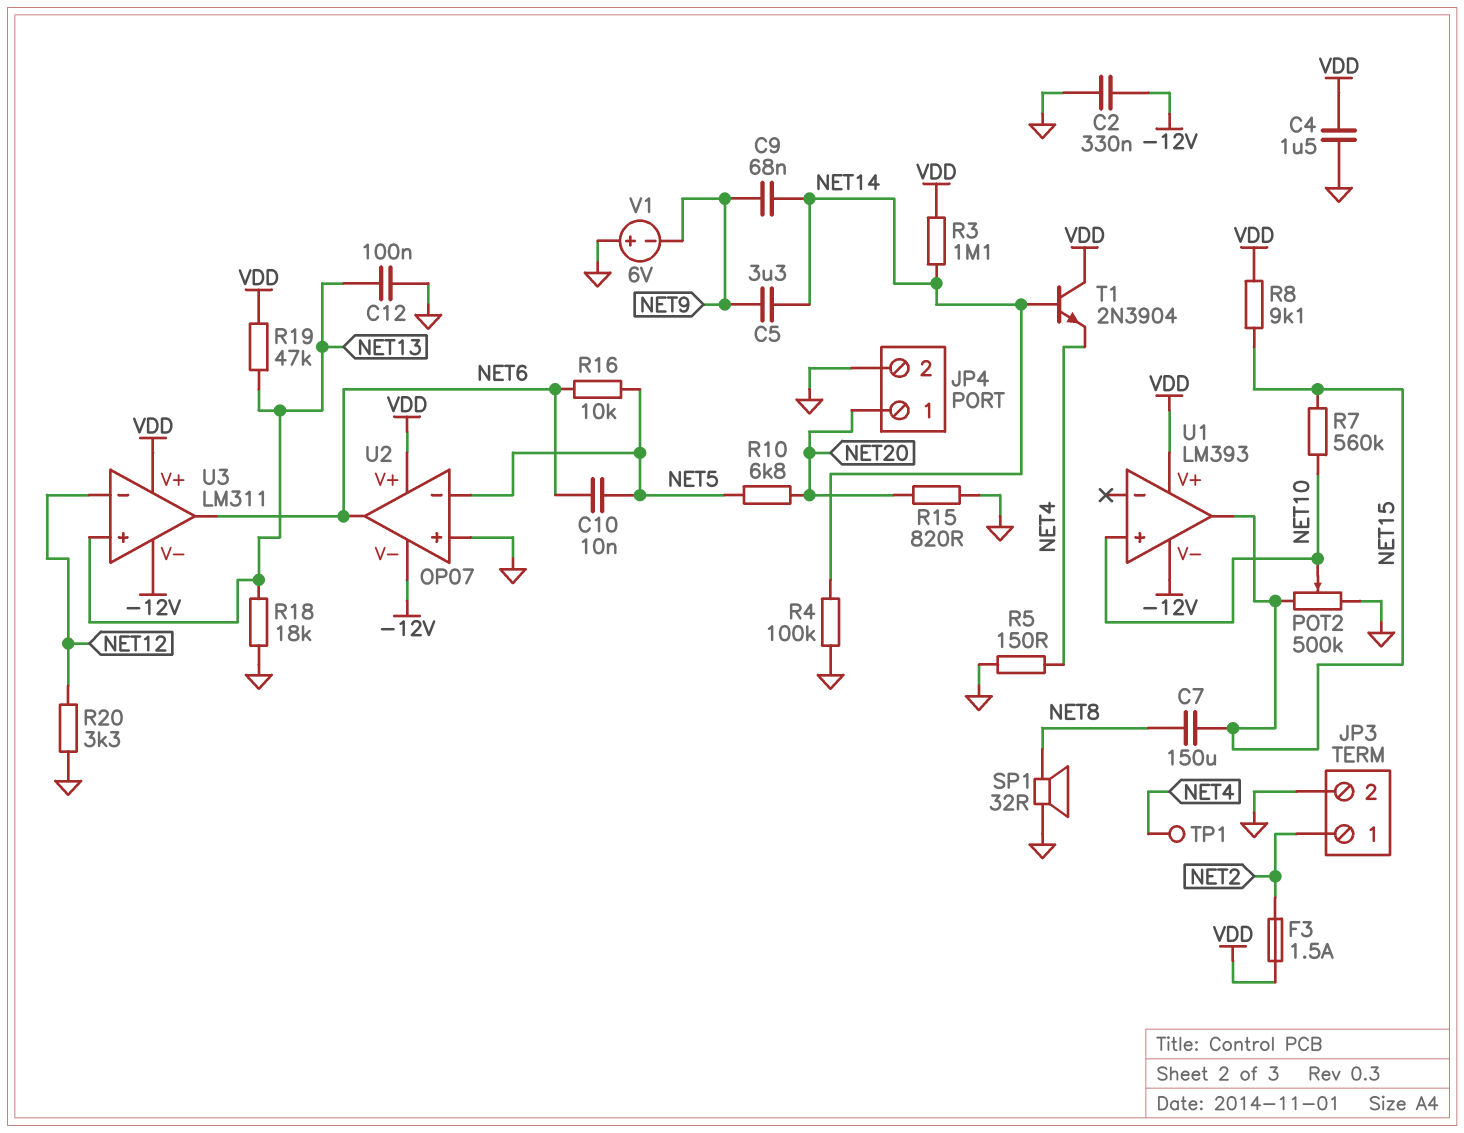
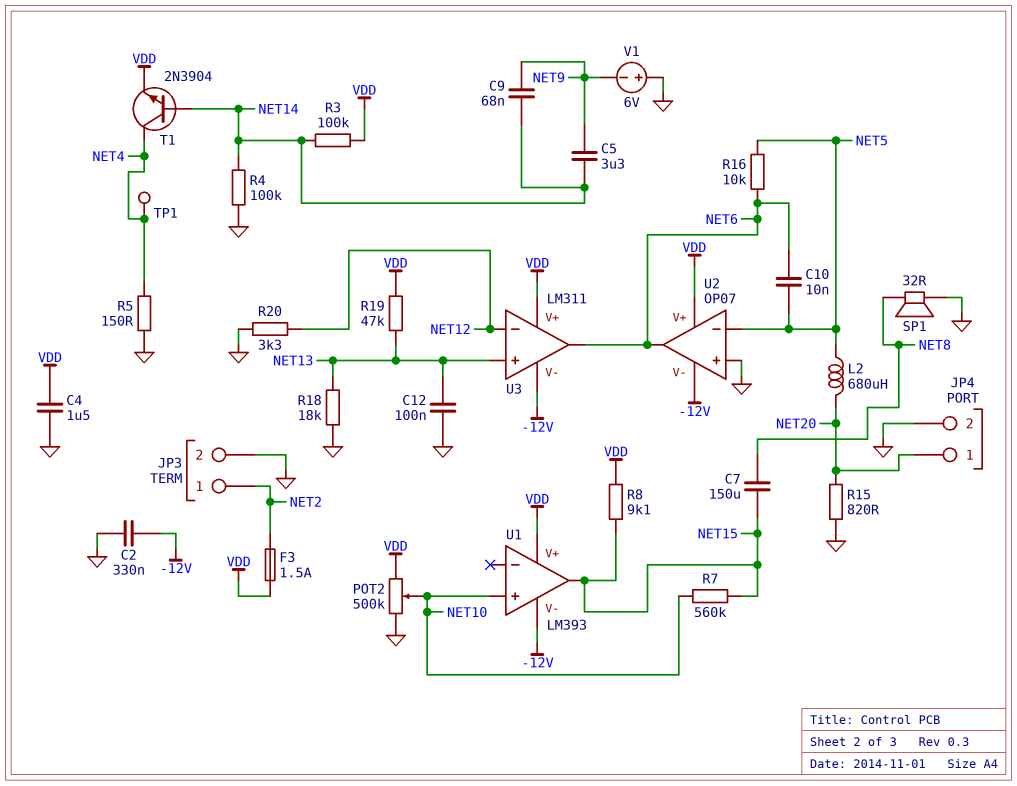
L2: none -> 680uH (NET5, NET20)
POT2: 500k (GND, NET15, wiper NET10) -> 500k (GND, VDD, wiper NET10)
R3: 1.1M (NET14, VDD) -> 100k (NET14, VDD)
R10: 6.8k (NET5, NET20) -> none
T1: NPN 2N3904 (B NET14, C VDD, E NET4) -> NPN 2N3904 (B NET14, C NET4, E VDD)

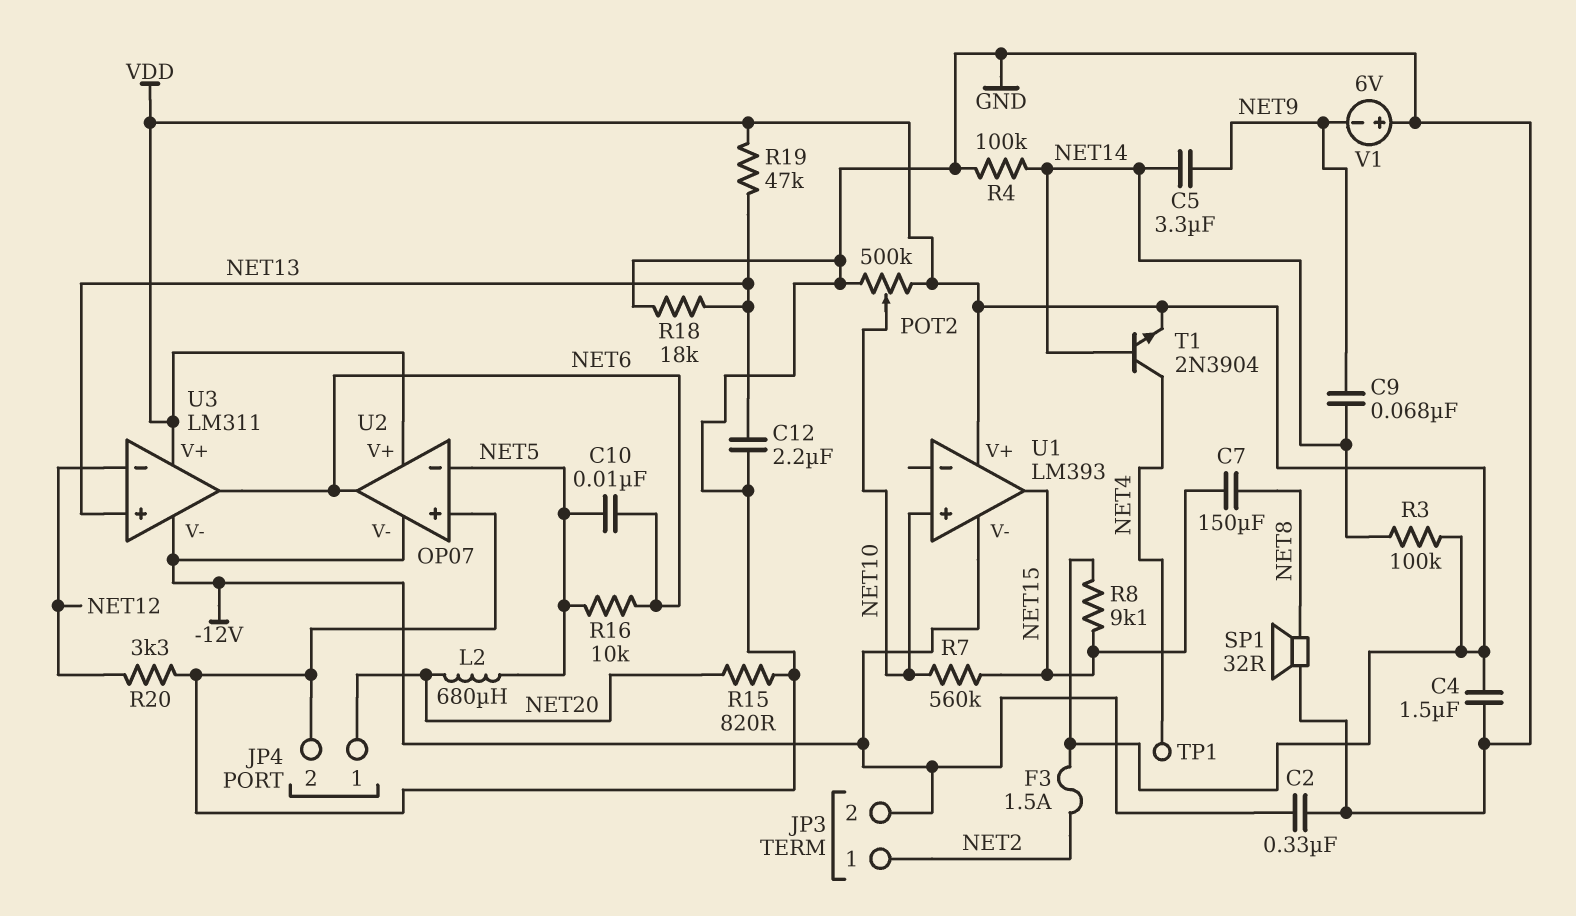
C12: 100nF (GND, NET13) -> 2.2uF (GND, NET13)
JP3 pin 2: GND -> -12V
R5: 150 (GND, NET4) -> none

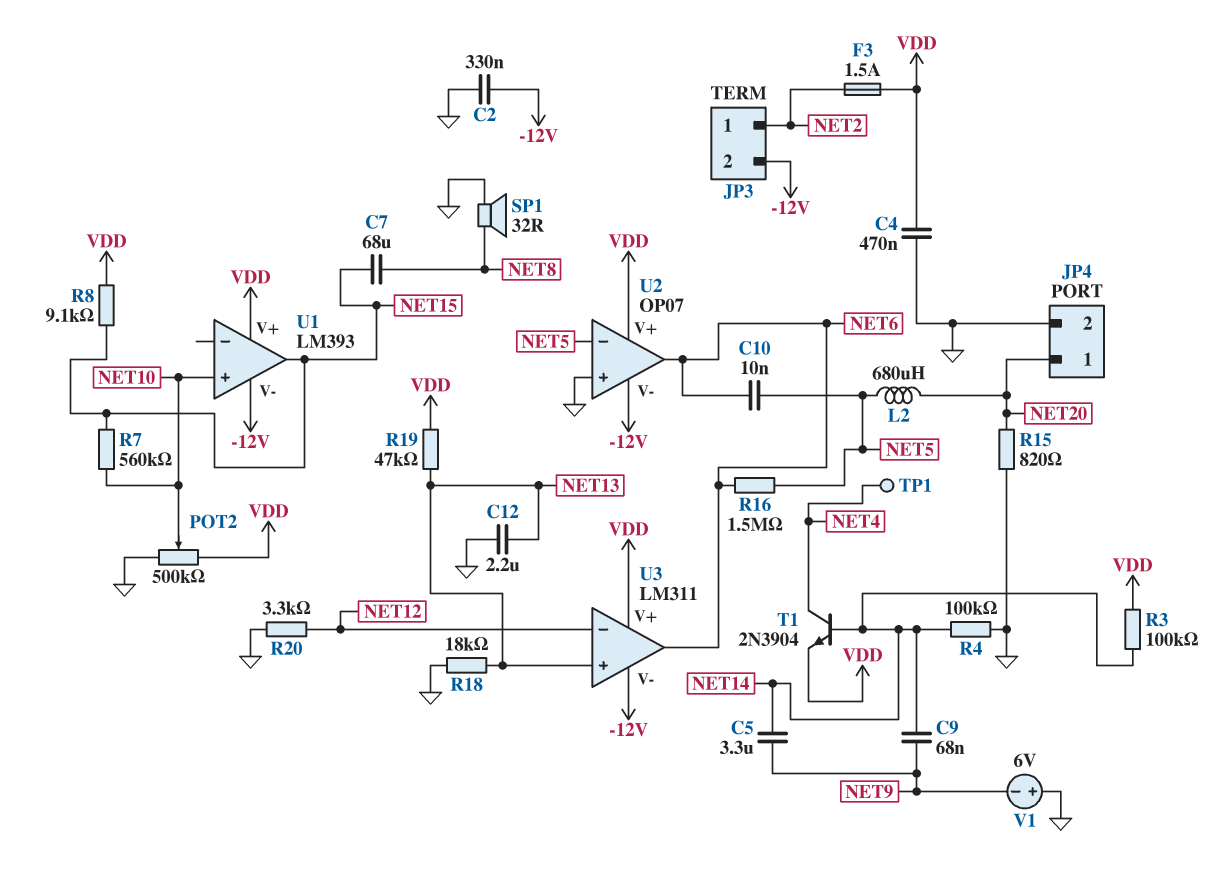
C4: 1.5uF (GND, VDD) -> 470nF (GND, VDD)
C7: 150uF (NET8, NET15) -> 68uF (NET8, NET15)
R16: 10k (NET5, NET6) -> 1.5M (NET5, NET6)

